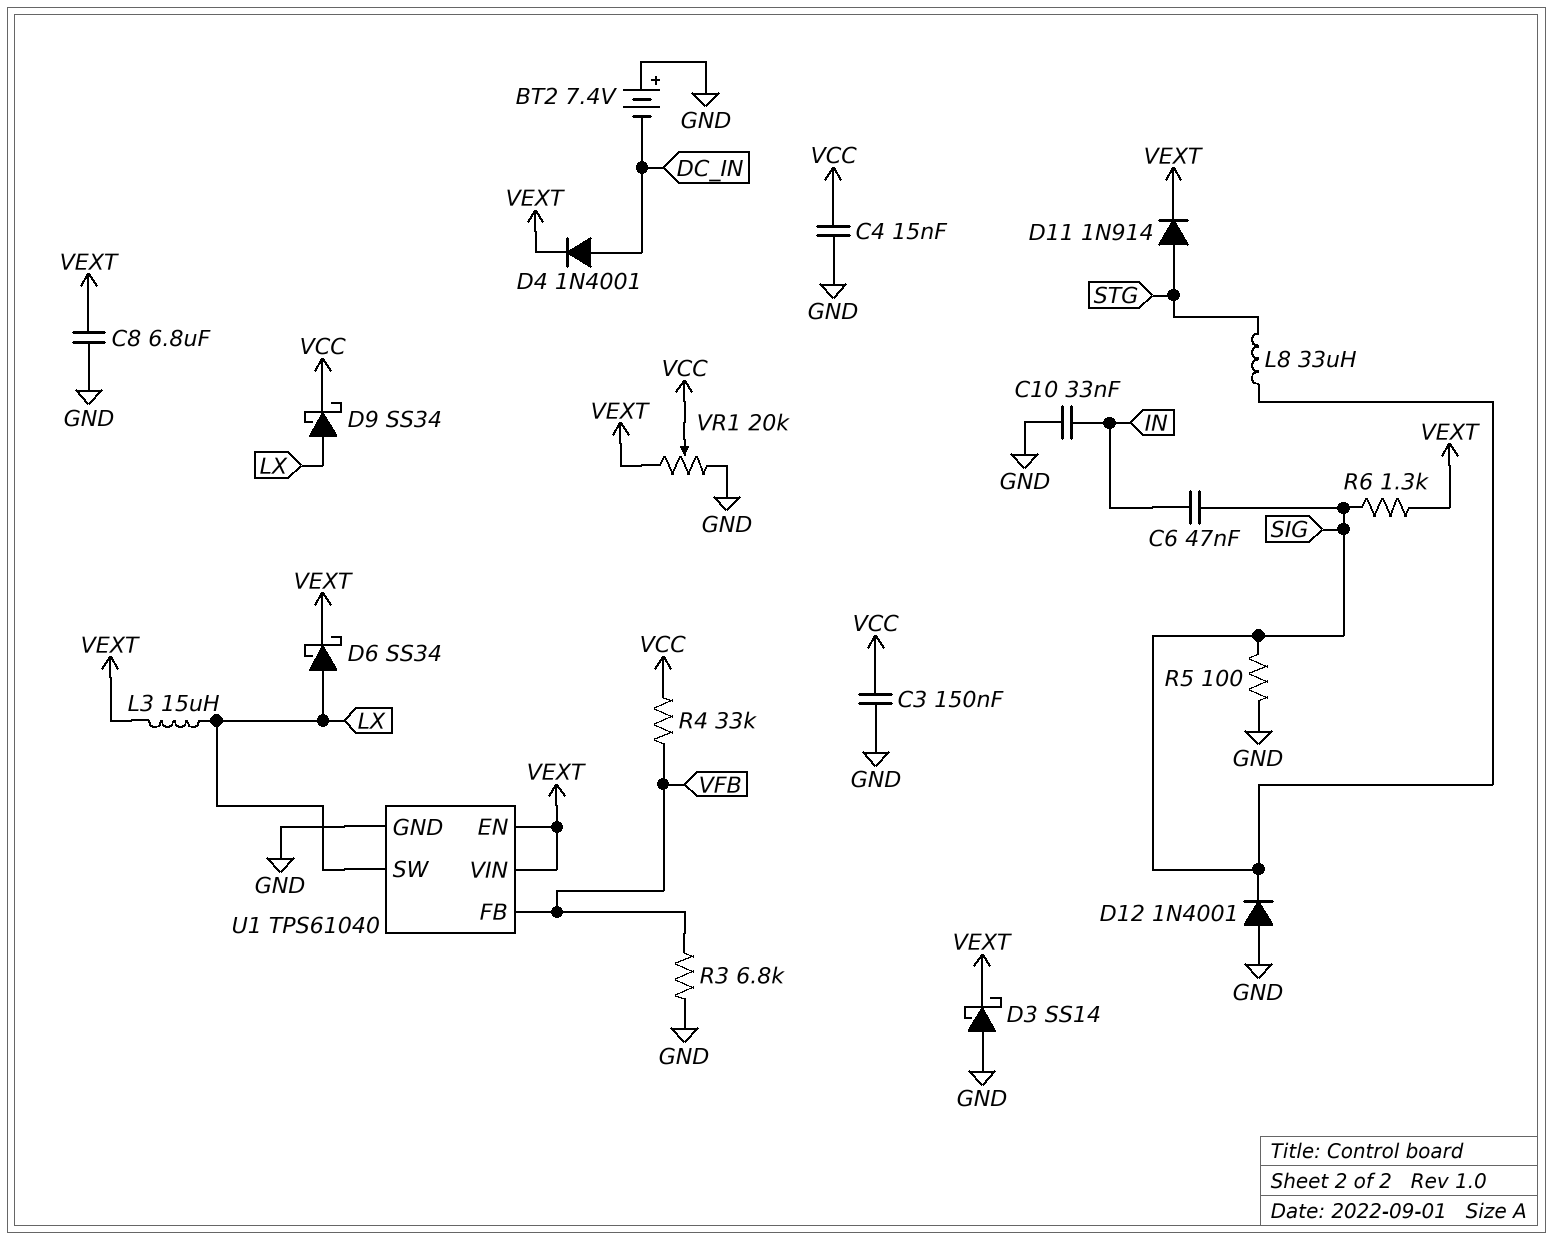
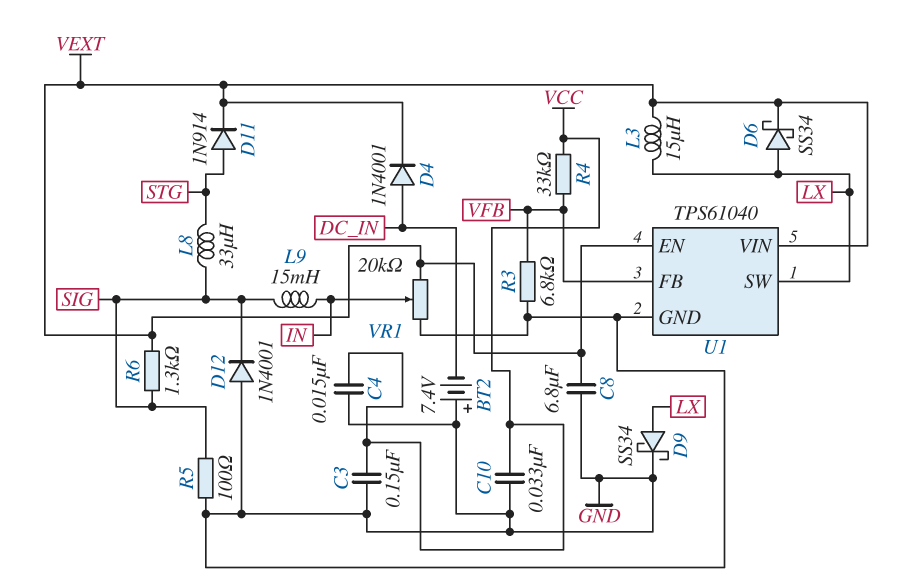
C6: 47nF (IN, SIG) -> none
C10: 33nF (GND, IN) -> 33nF (GND, VCC)
D3: schottky SS14 (A GND, K VEXT) -> none
D9: schottky SS34 (A LX, K VCC) -> schottky SS34 (A LX, K GND)
L9: none -> 15mH (IN, SIG)
VR1: 20k (GND, VEXT, wiper VCC) -> 20k (GND, VEXT, wiper IN)

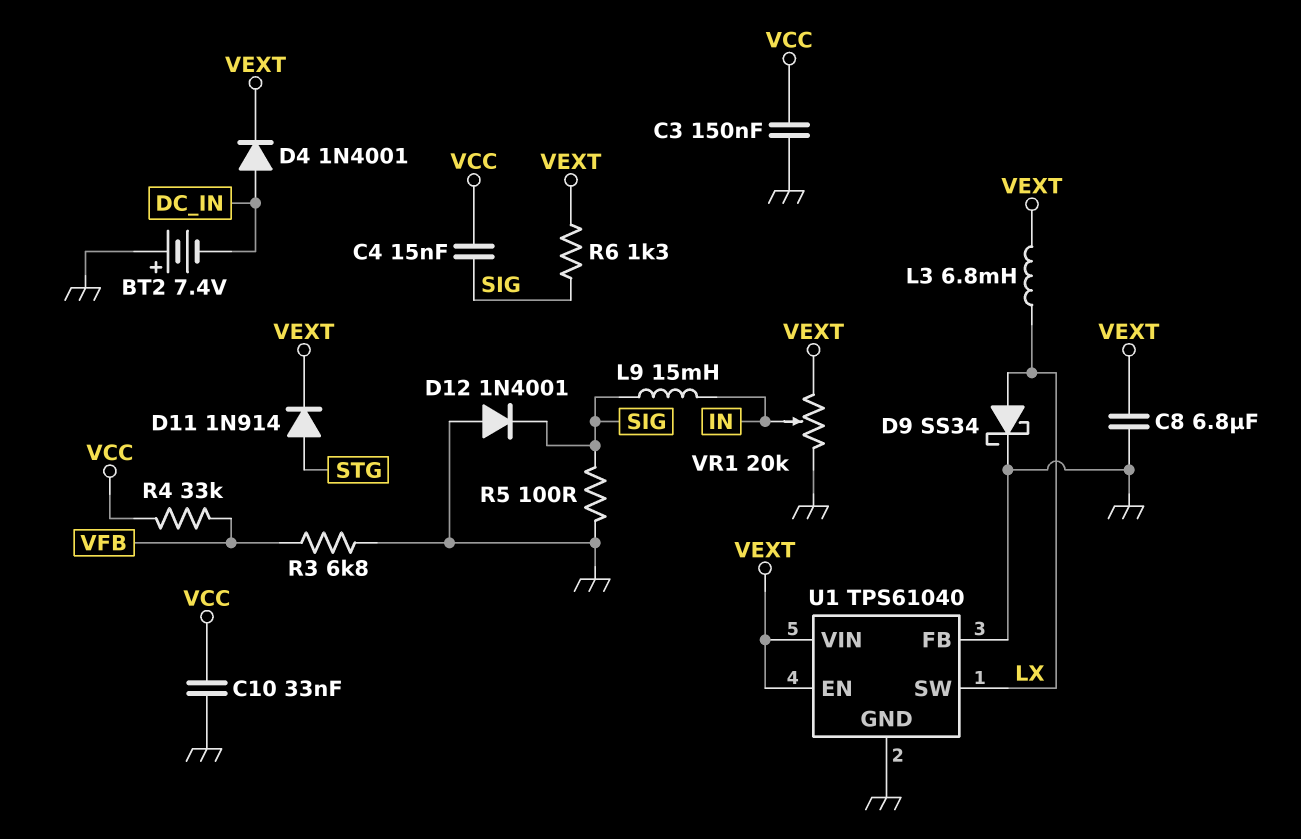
C4: 15nF (GND, VCC) -> 15nF (SIG, VCC)
D6: schottky SS34 (A LX, K VEXT) -> none
L3: 15uH (LX, VEXT) -> 6.8mH (LX, VEXT)
L8: 33uH (SIG, STG) -> none
U1 pin FB: VFB -> GND

